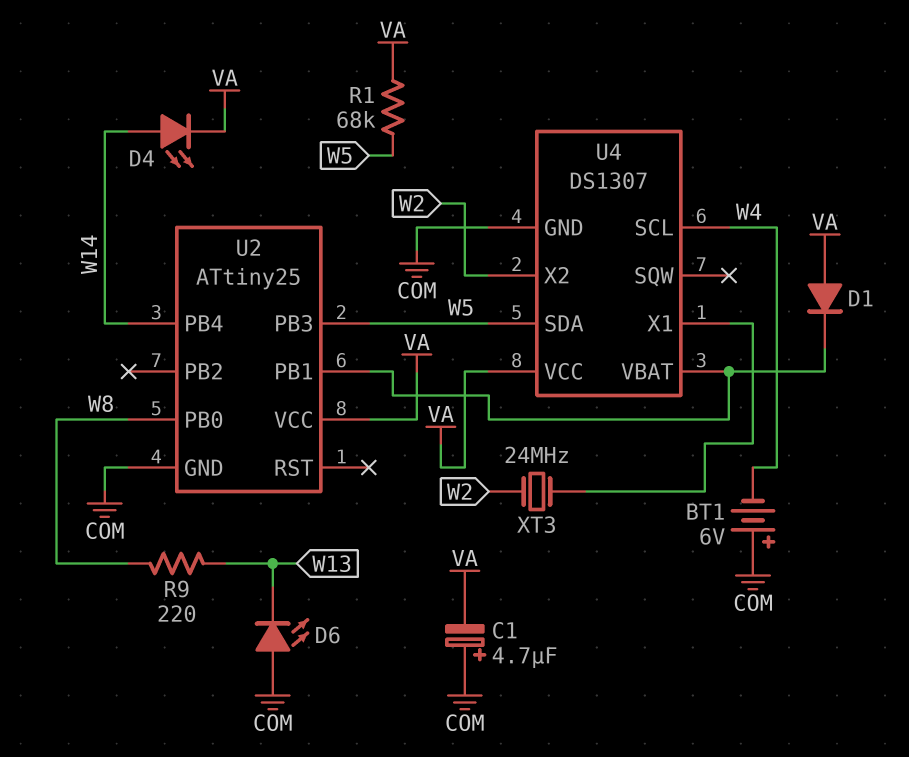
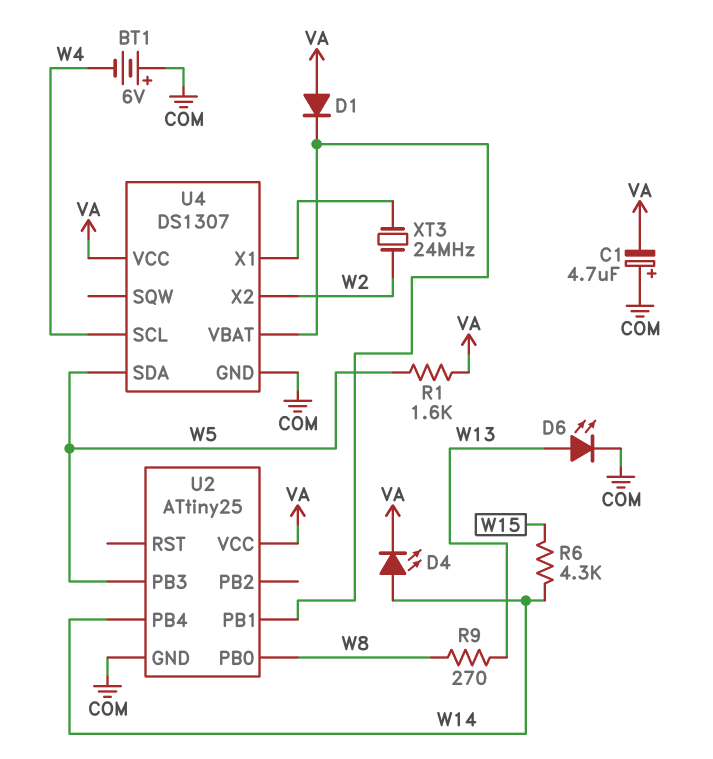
D6: LED (A COM, K W13) -> LED (A W13, K COM)
R1: 68k (VA, W5) -> 1.6k (VA, W5)
R6: none -> 4.3k (W14, W15)
R9: 220 (W8, W13) -> 270 (W8, W13)

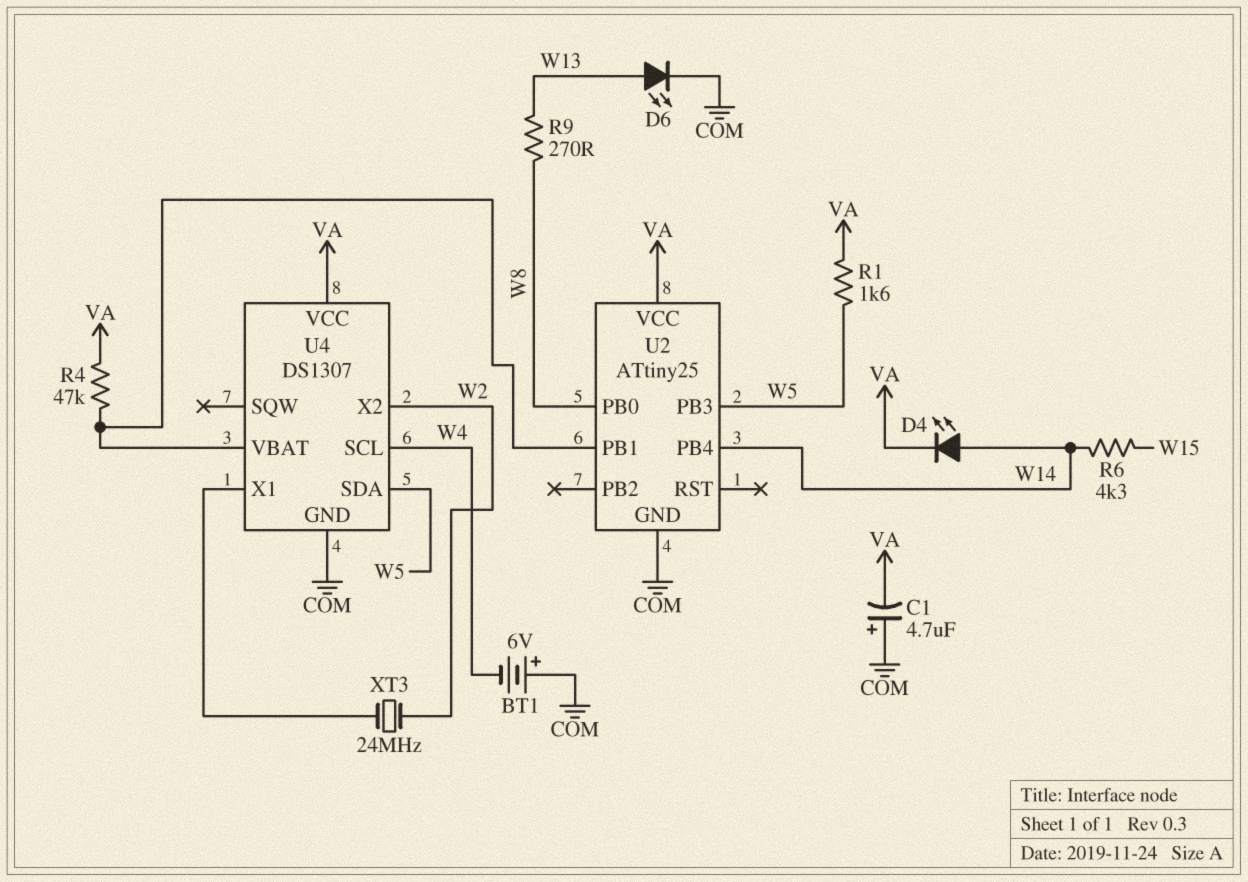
D1: diode (A VA, K U2/PB1) -> none
R4: none -> 47k (U2/PB1, VA)

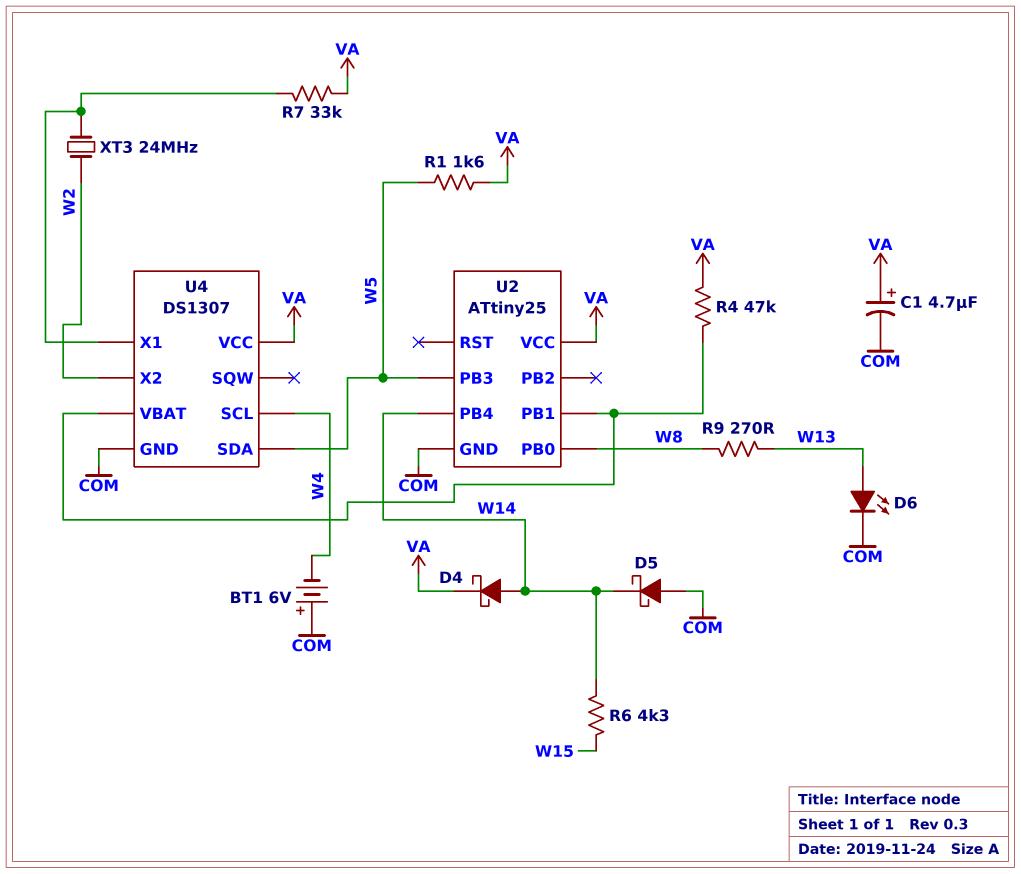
C1: 4.7uF (plus COM, minus VA) -> 4.7uF (plus VA, minus COM)
D4: LED (A W14, K VA) -> schottky (A W14, K VA)
D5: none -> schottky (A COM, K W14)
R7: none -> 33k (U4/X1, VA)

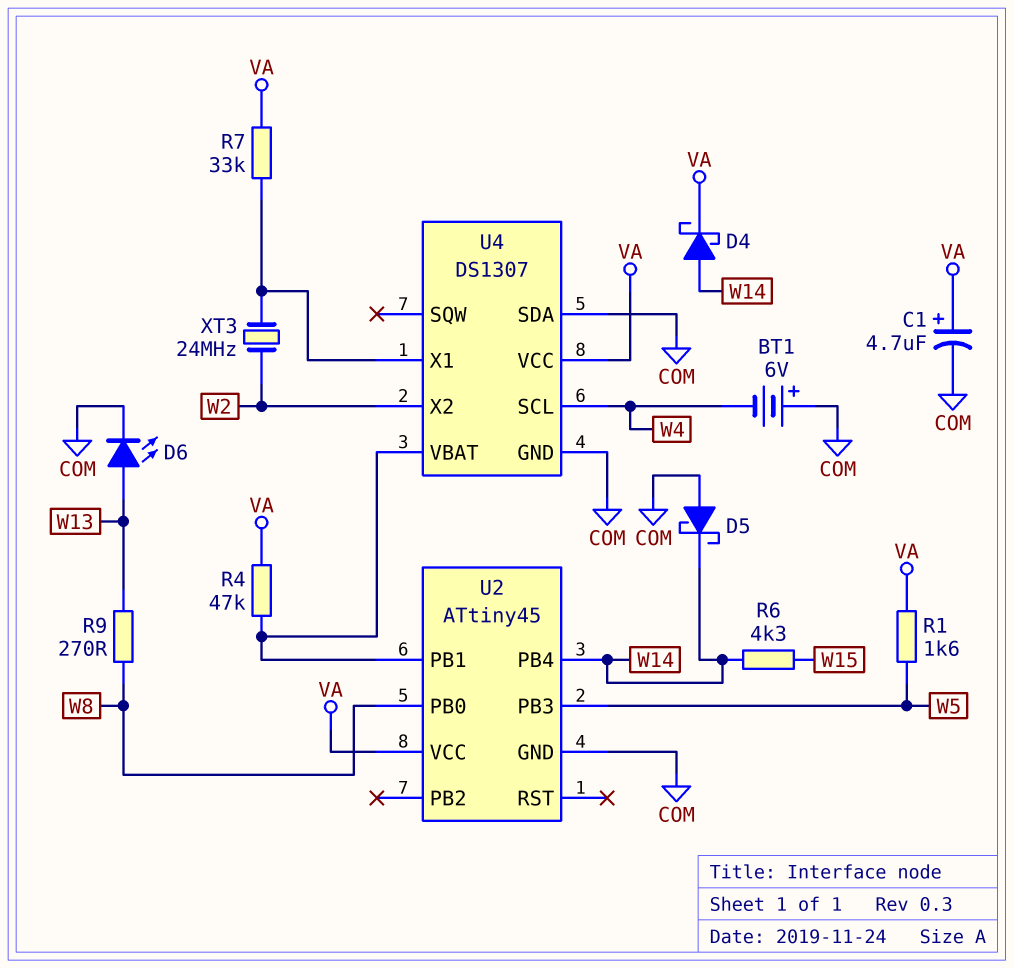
U2: ATtiny25 -> ATtiny45
U4 pin SDA: W5 -> COM

